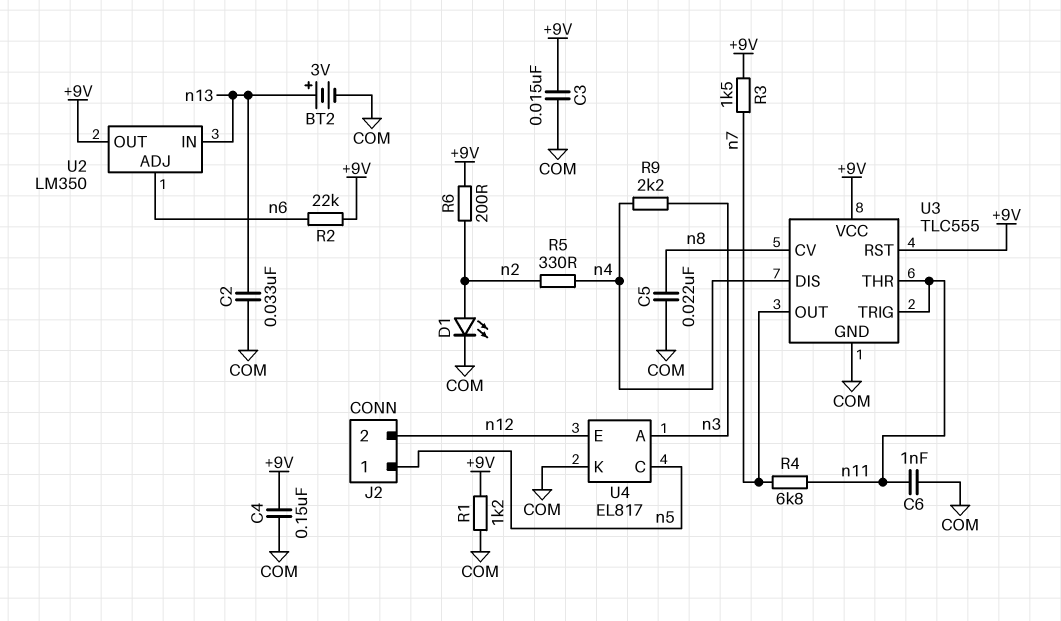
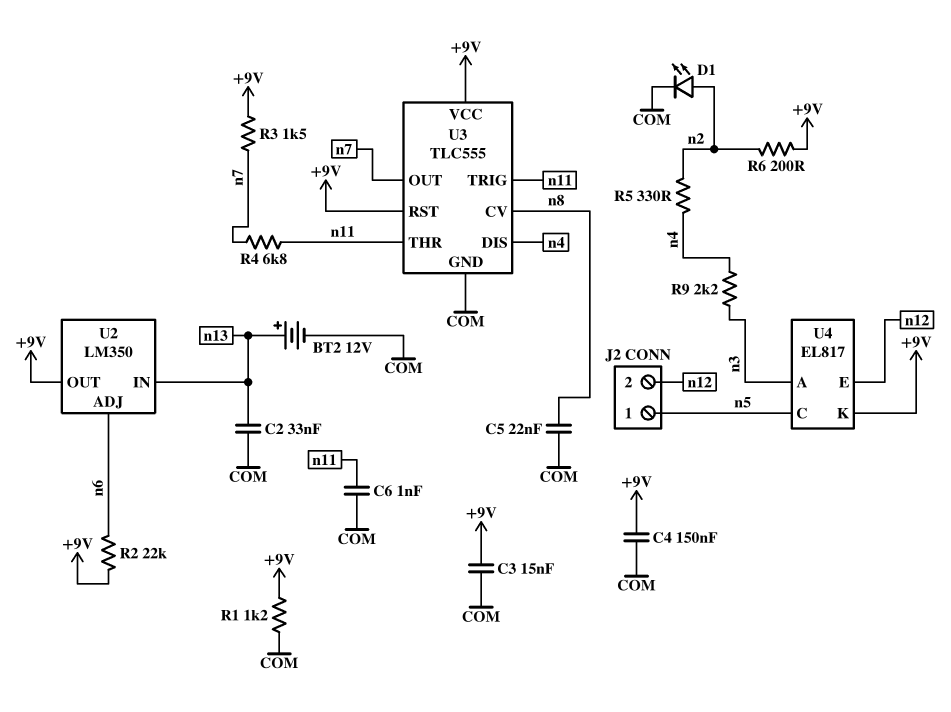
BT2: 3V (plus n13, minus COM) -> 12V (plus n13, minus COM)
U4 pin K: COM -> +9V

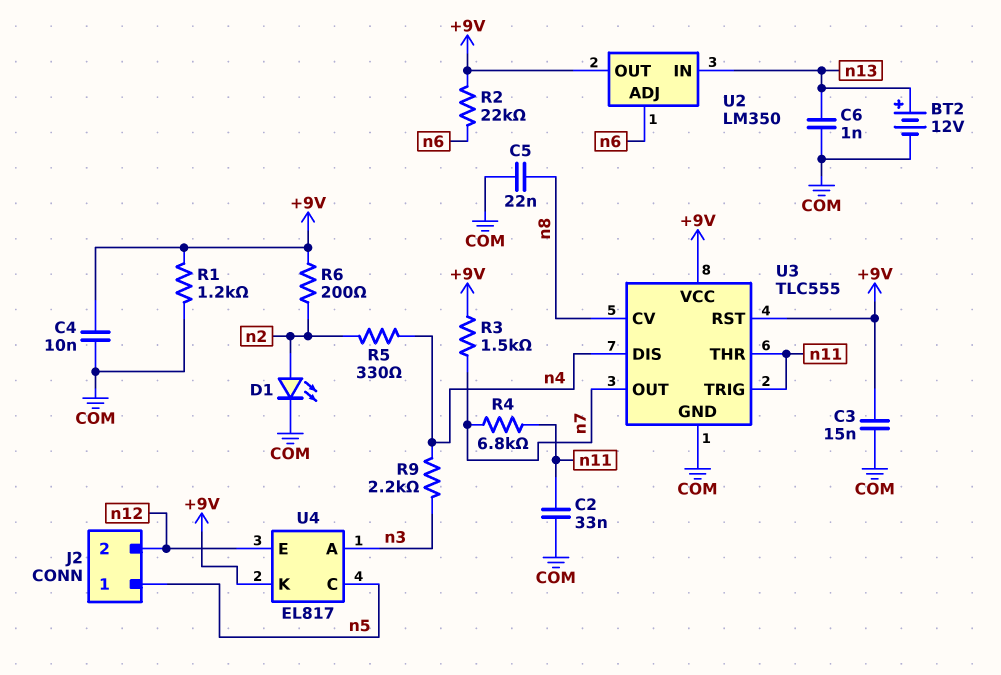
C2: 33nF (COM, n13) -> 33nF (COM, n11)
C4: 150nF (+9V, COM) -> 10nF (+9V, COM)
C6: 1nF (COM, n11) -> 1nF (COM, n13)

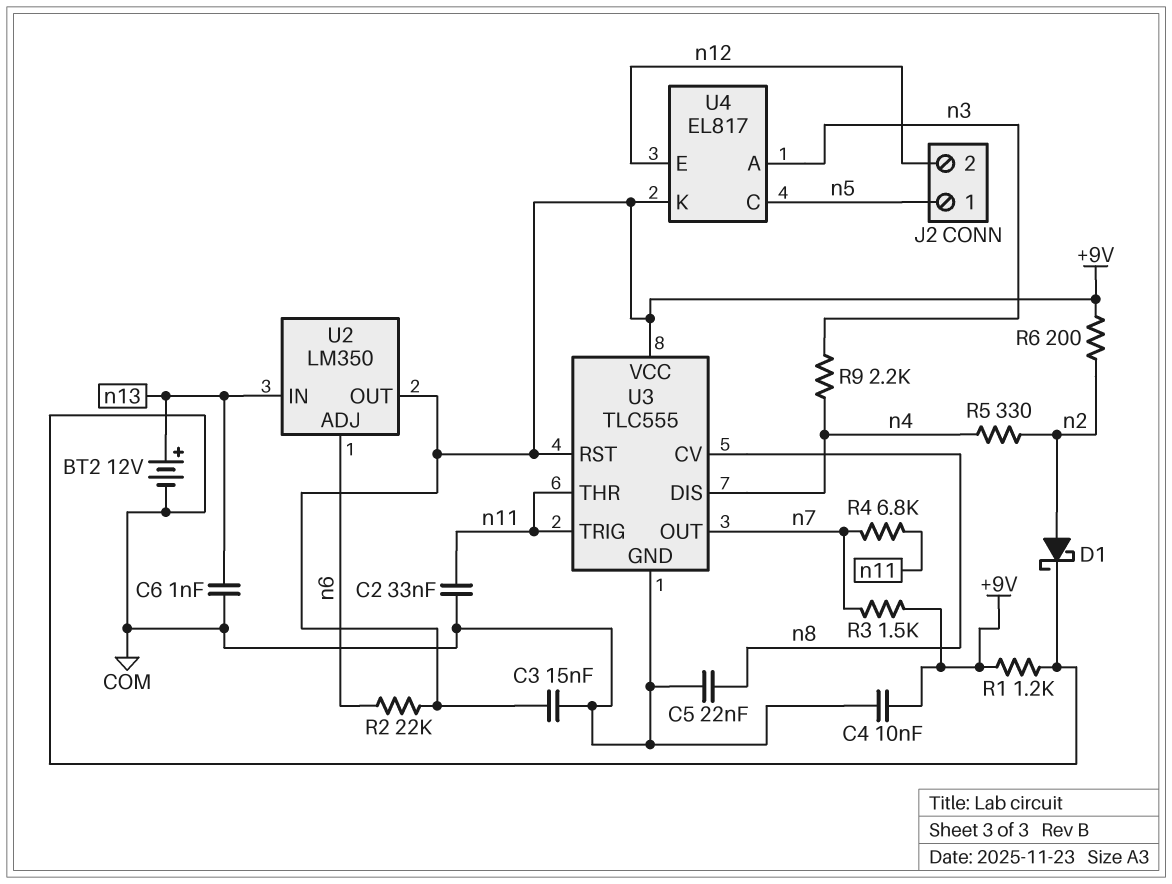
D1: LED (A n2, K COM) -> schottky (A n2, K COM)

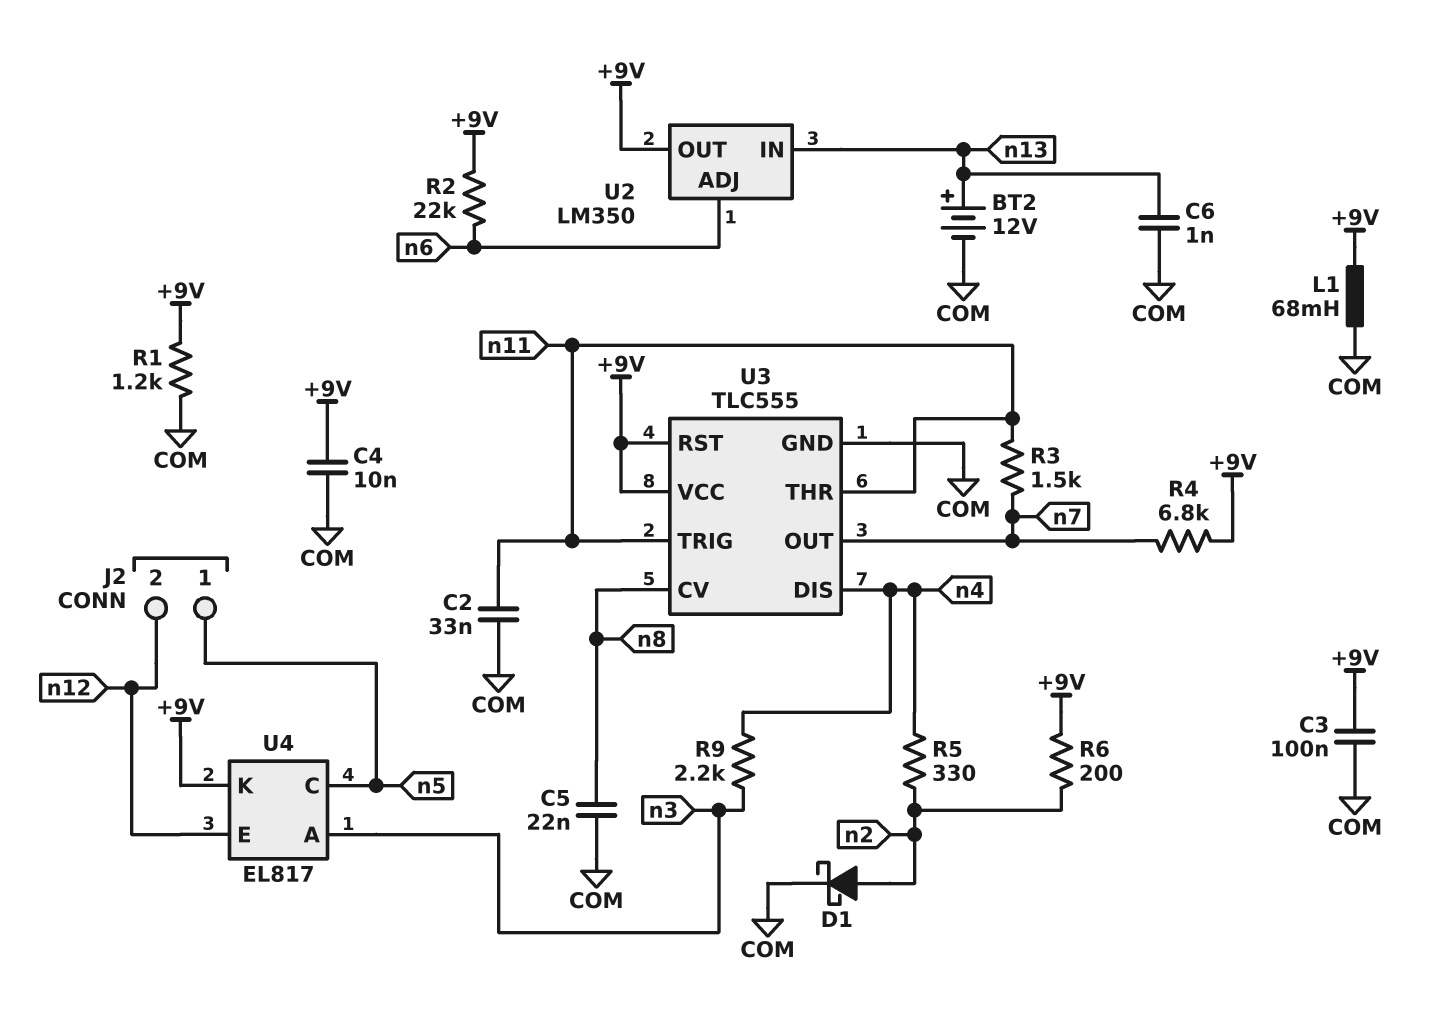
C3: 15nF (+9V, COM) -> 100nF (+9V, COM)
L1: none -> 68mH (+9V, COM)
R3: 1.5k (+9V, n7) -> 1.5k (n7, n11)
R4: 6.8k (n7, n11) -> 6.8k (+9V, n7)

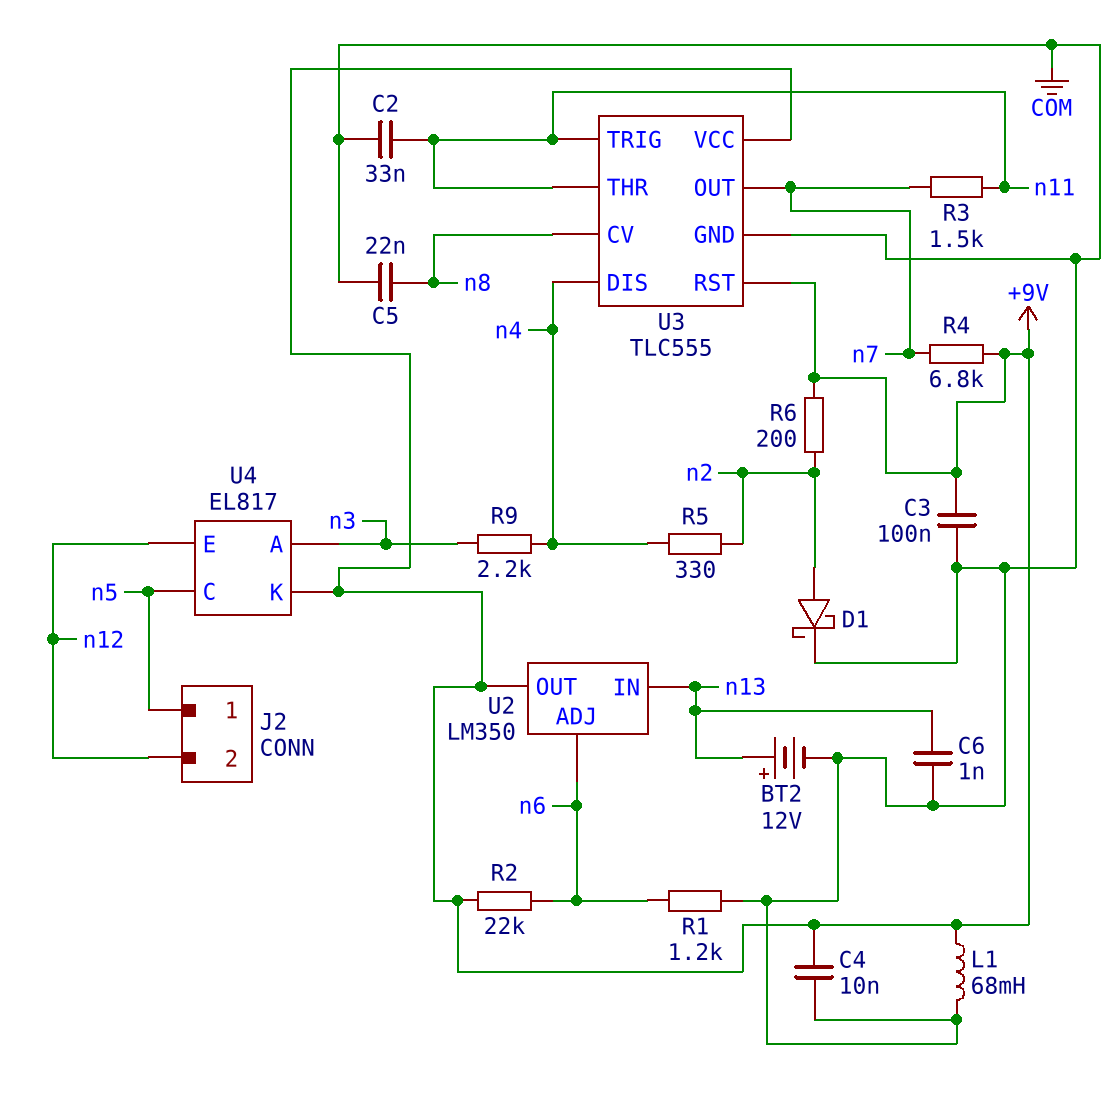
R1: 1.2k (+9V, COM) -> 1.2k (COM, n6)

